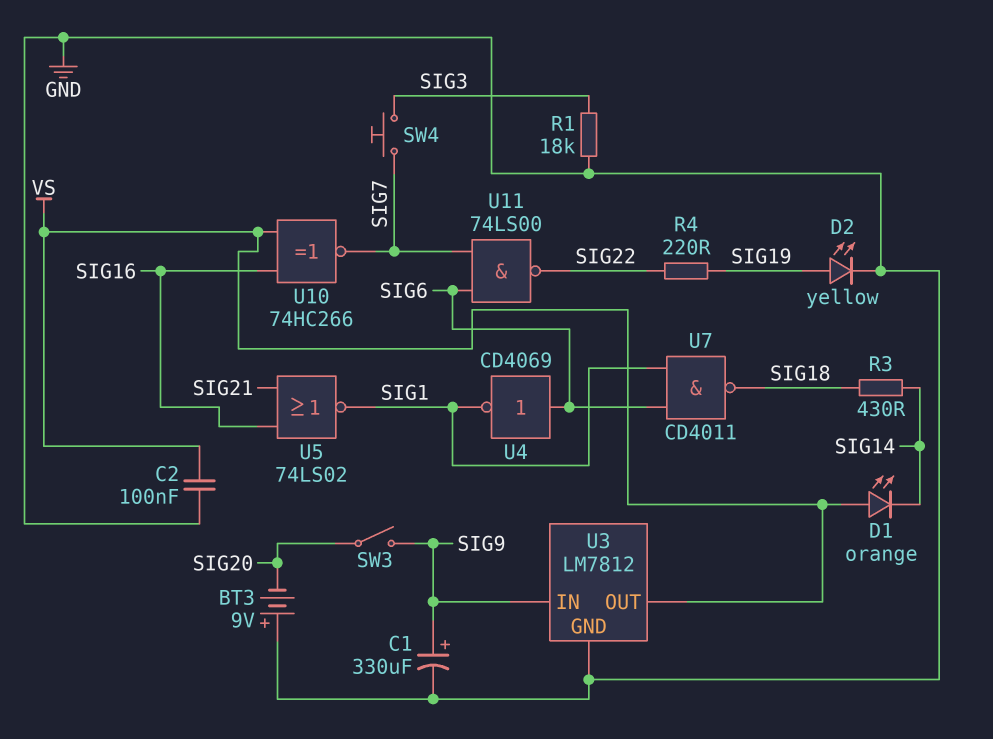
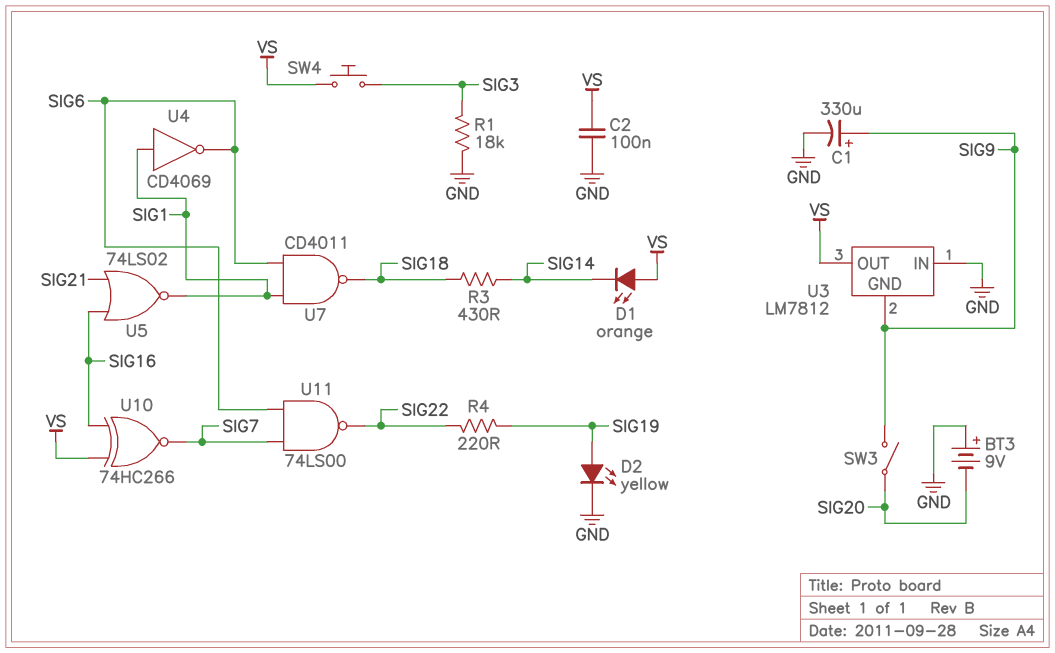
SW4: button (SIG3, SIG7) -> button (SIG3, VS)
U3 pin GND: GND -> SIG9
U3 pin IN: SIG9 -> GND
U4: NOT CD4069 (in SIG6, out SIG1) -> NOT CD4069 (in SIG1, out SIG6)

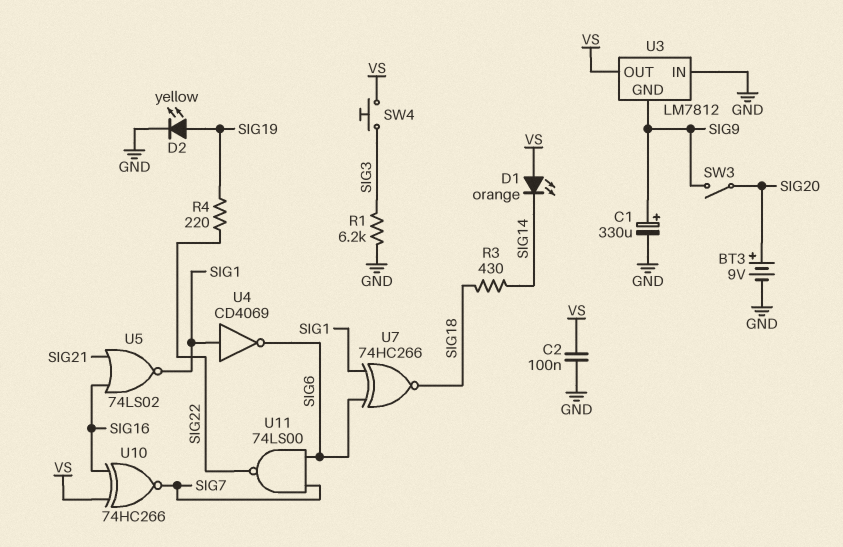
BT3: 9V (plus GND, minus SIG20) -> 9V (plus SIG20, minus GND)
R1: 18k (GND, SIG3) -> 6.2k (GND, SIG3)
U7: NAND CD4011 (in SIG1, in SIG6, out SIG18) -> XNOR 74HC266 (in SIG1, in SIG6, out SIG18)

